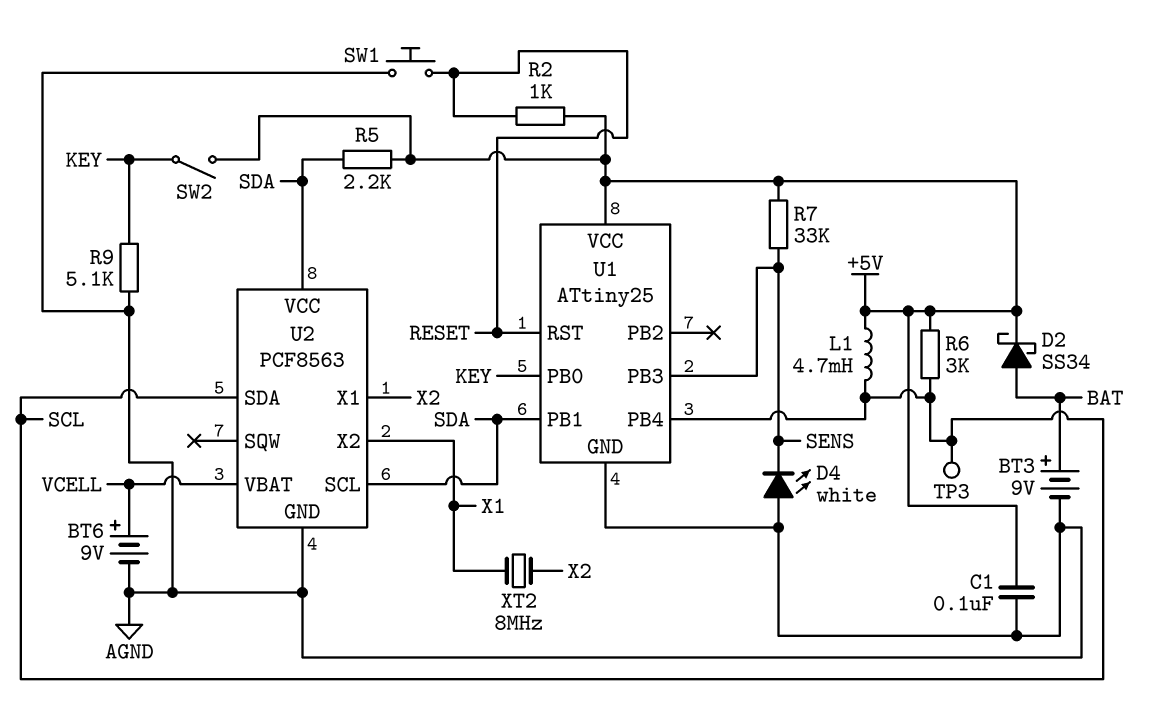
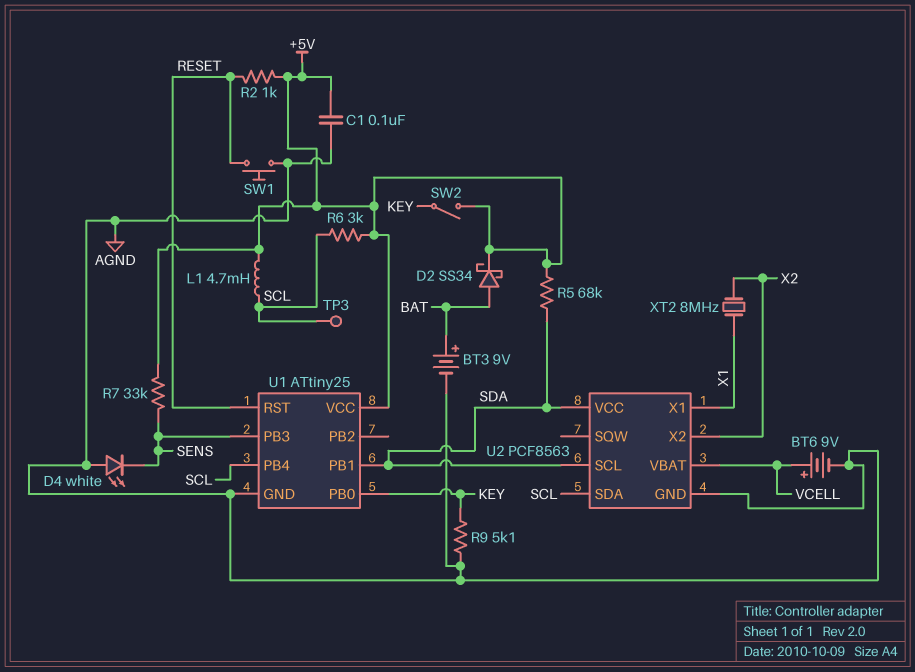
R5: 2.2k (+5V, SDA) -> 68k (+5V, SDA)
U2 pin X1: X2 -> X1
U2 pin X2: X1 -> X2

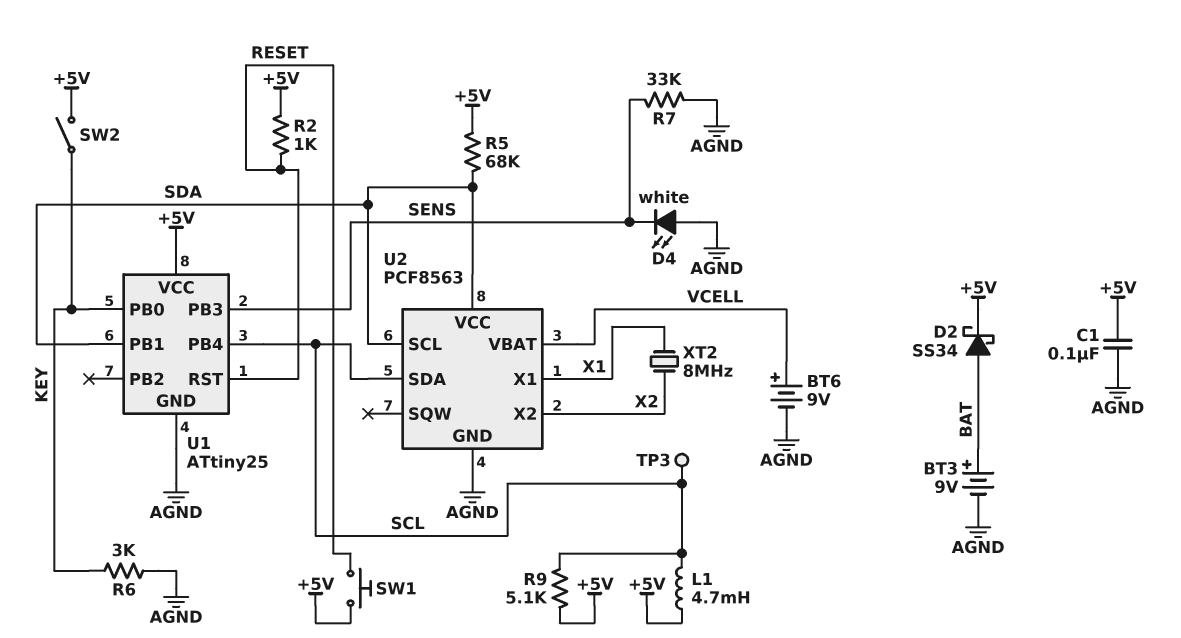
R6: 3k (+5V, SCL) -> 3k (AGND, KEY)
R7: 33k (+5V, SENS) -> 33k (AGND, SENS)
R9: 5.1k (AGND, KEY) -> 5.1k (+5V, SCL)
SW1: button (AGND, RESET) -> button (+5V, RESET)

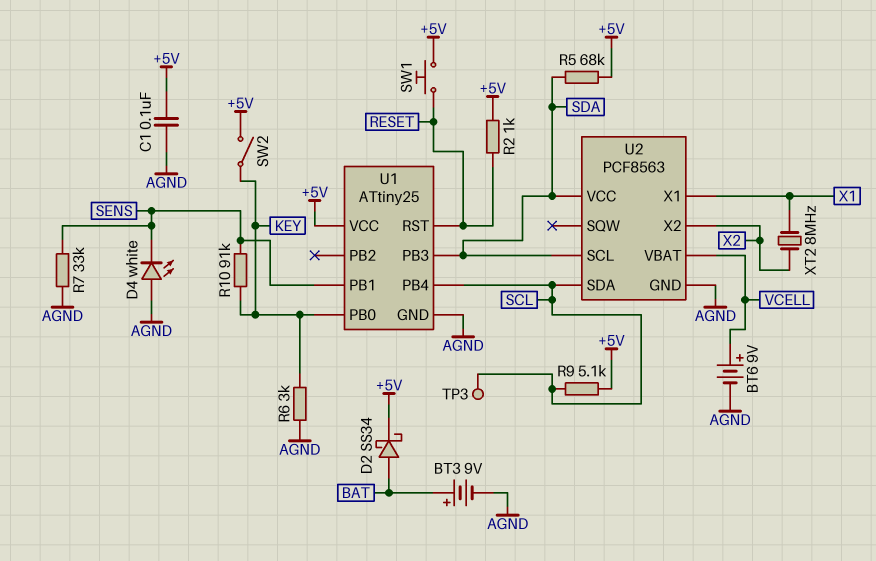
L1: 4.7mH (+5V, SCL) -> none
R10: none -> 91k (KEY, SENS)
U1 pin PB1: SDA -> SENS
U1 pin PB3: SENS -> SDA

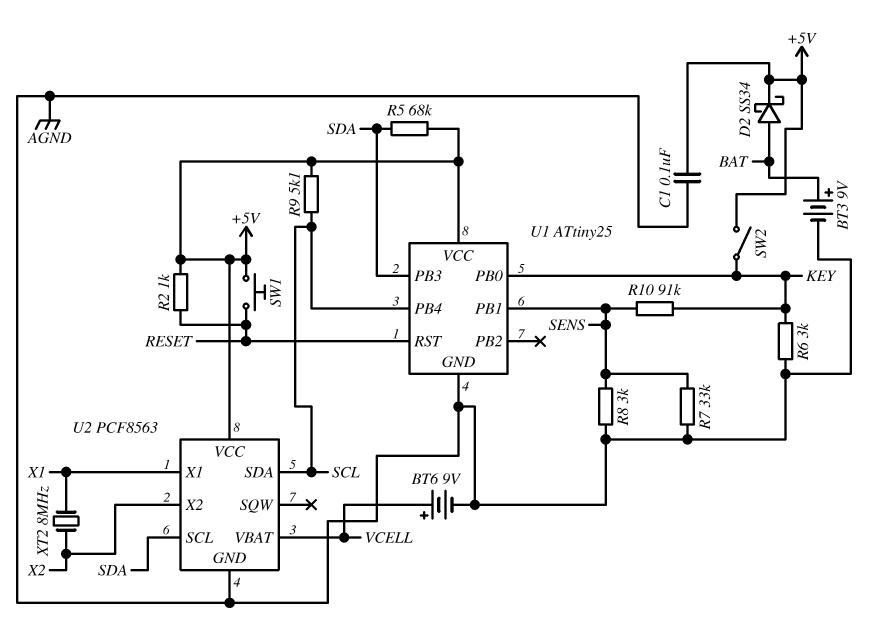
D4: LED white (A AGND, K SENS) -> none
R8: none -> 3k (AGND, SENS)
TP3: test point (SCL) -> none
U2 pin VCC: SDA -> +5V

